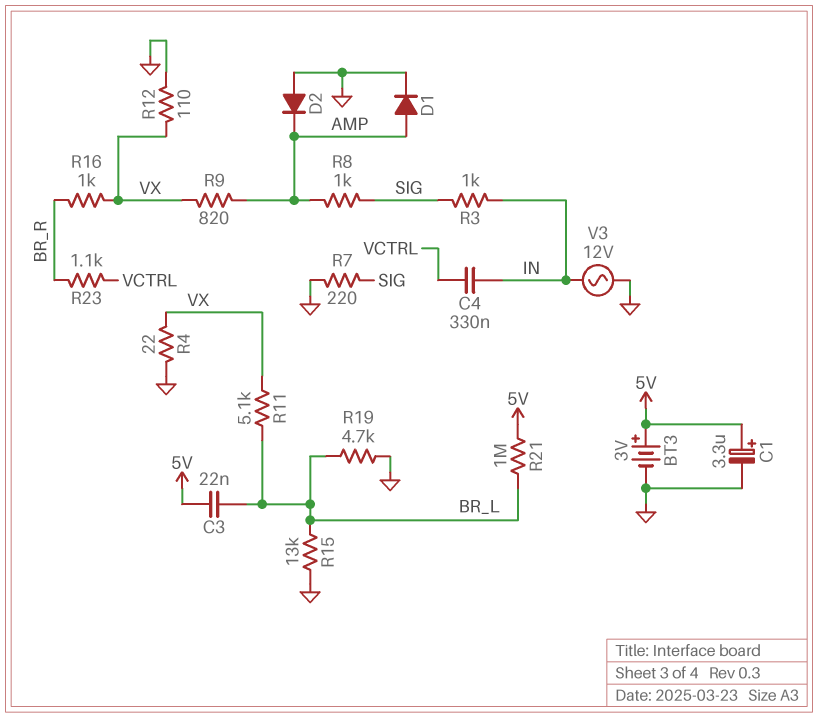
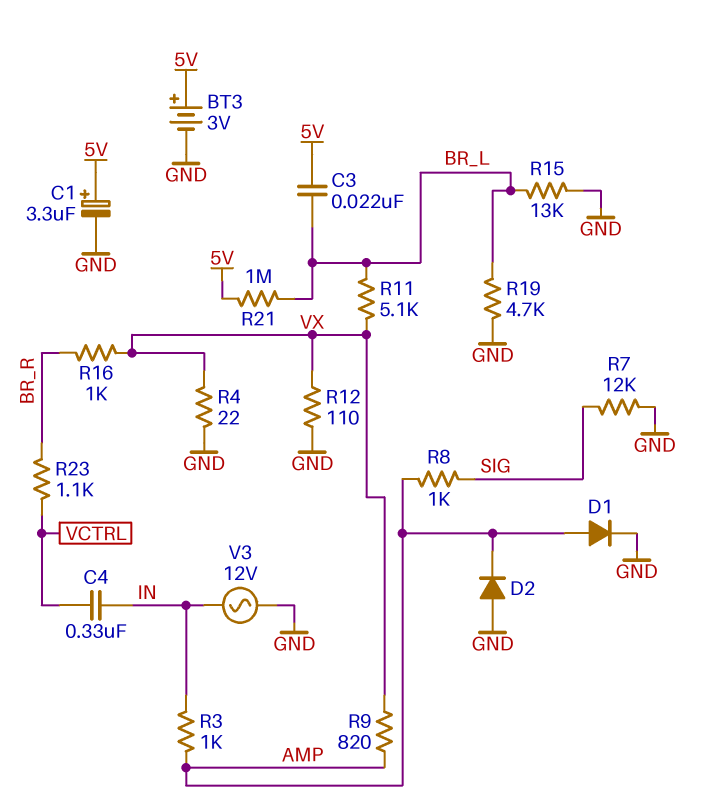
R3: 1k (IN, SIG) -> 1k (AMP, IN)
R7: 220 (GND, SIG) -> 12k (GND, SIG)

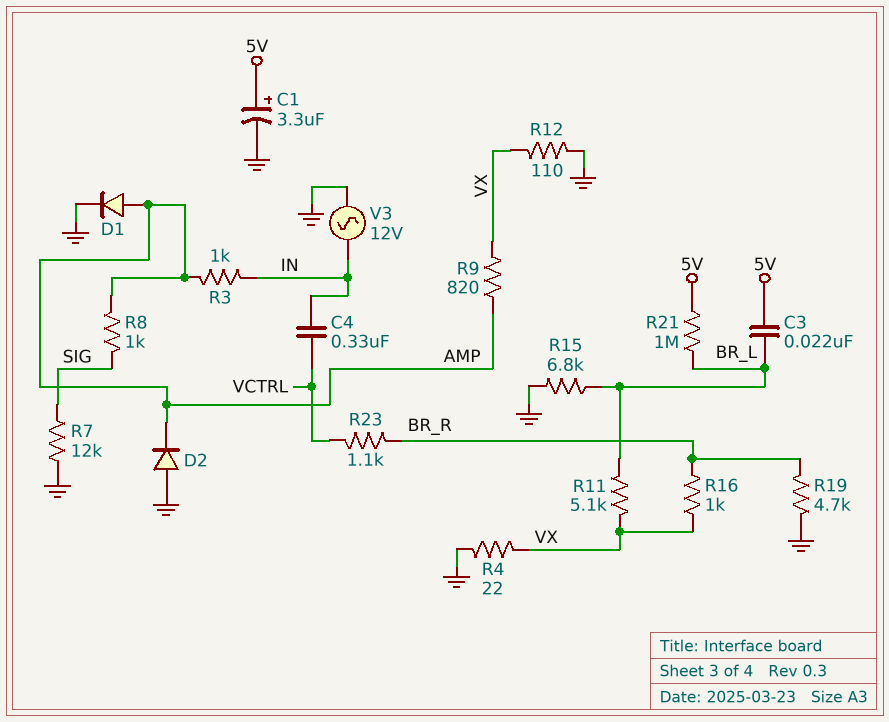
BT3: 3V (plus 5V, minus GND) -> none
R15: 13k (BR_L, GND) -> 6.8k (BR_L, GND)
R19: 4.7k (BR_L, GND) -> 4.7k (BR_R, GND)

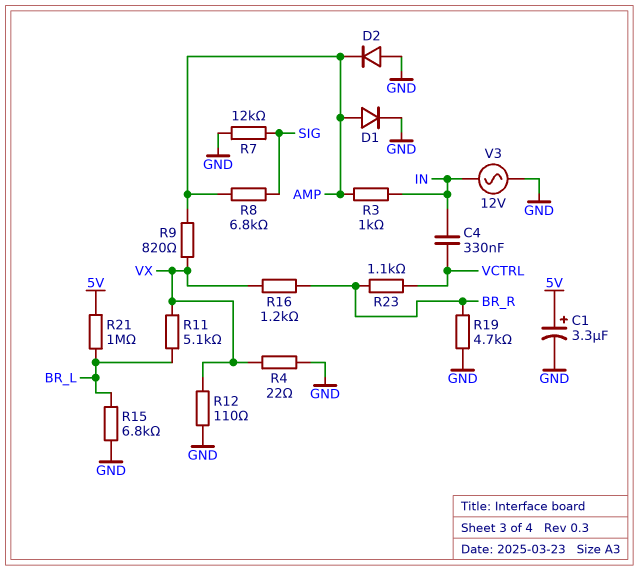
C3: 22nF (5V, BR_L) -> none
R8: 1k (AMP, SIG) -> 6.8k (AMP, SIG)
R16: 1k (BR_R, VX) -> 1.2k (BR_R, VX)

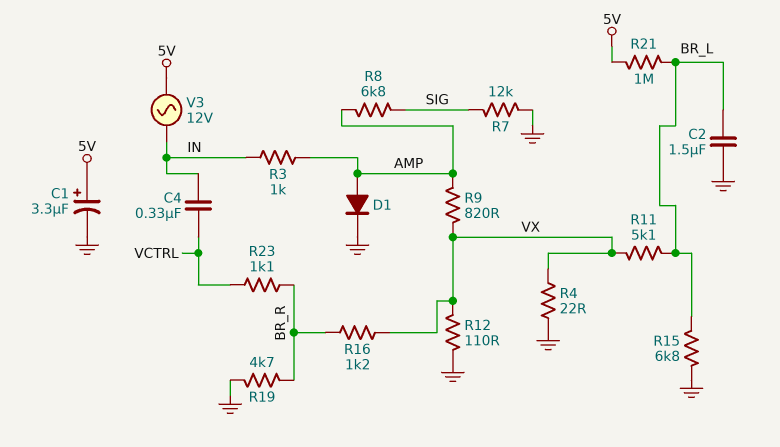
C2: none -> 1.5uF (BR_L, GND)
D2: diode (A GND, K AMP) -> none
V3: AC 12V (GND, IN) -> AC 12V (5V, IN)

